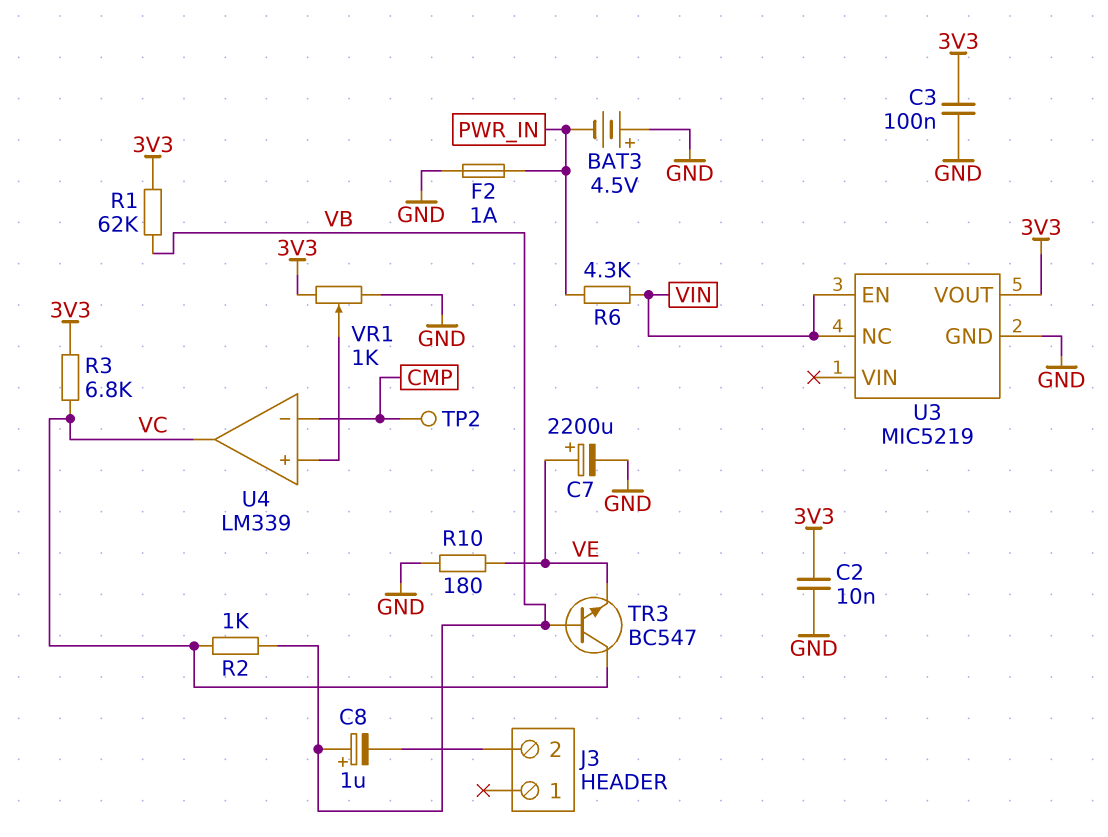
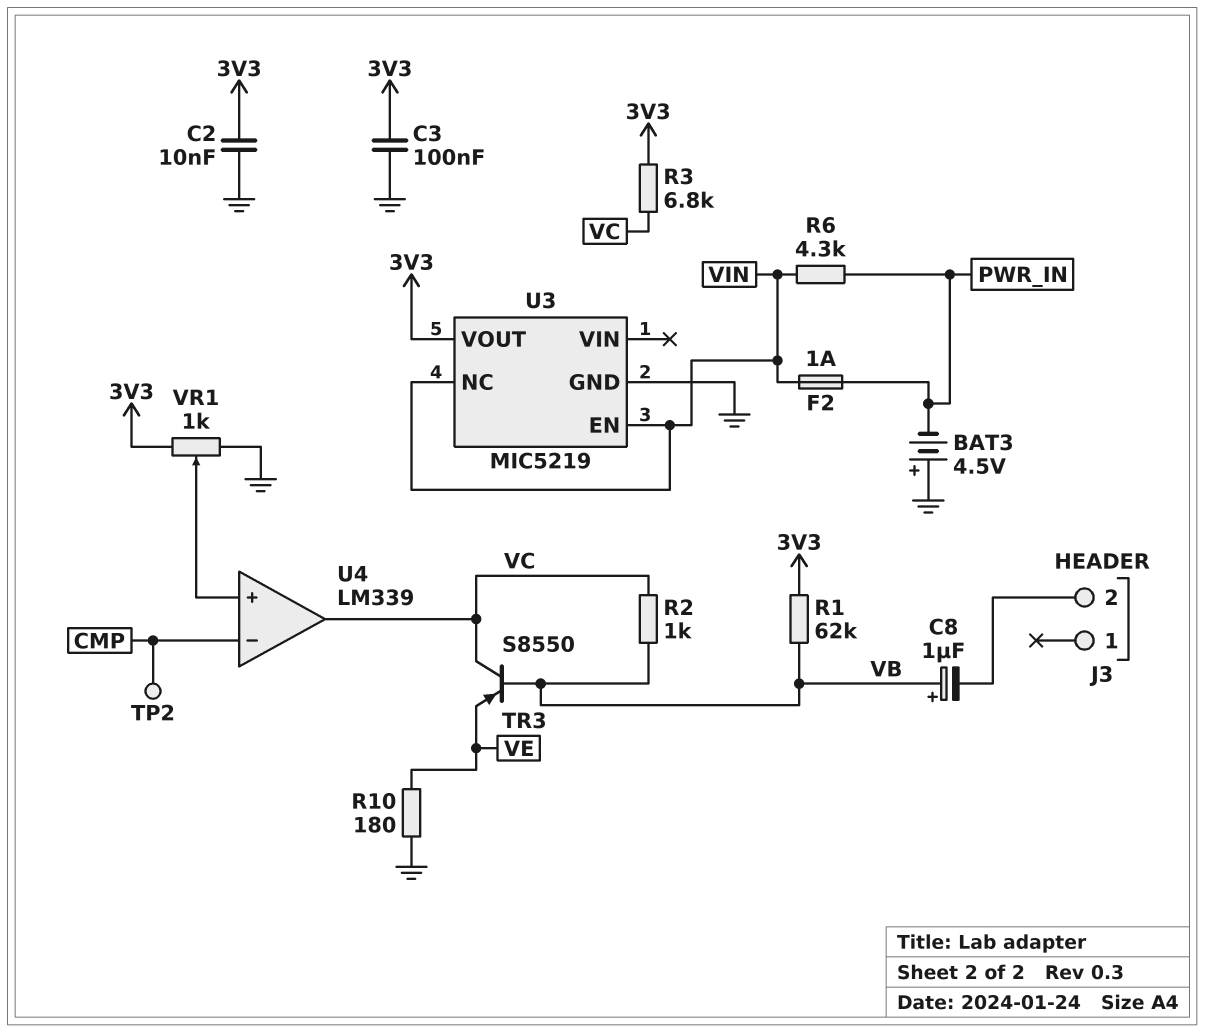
C7: 2200uF (plus VE, minus GND) -> none
F2: 1A (GND, PWR_IN) -> 1A (PWR_IN, VIN)
TR3: NPN BC547 (B VB, C VC, E VE) -> PNP S8550 (B VB, C VC, E VE)

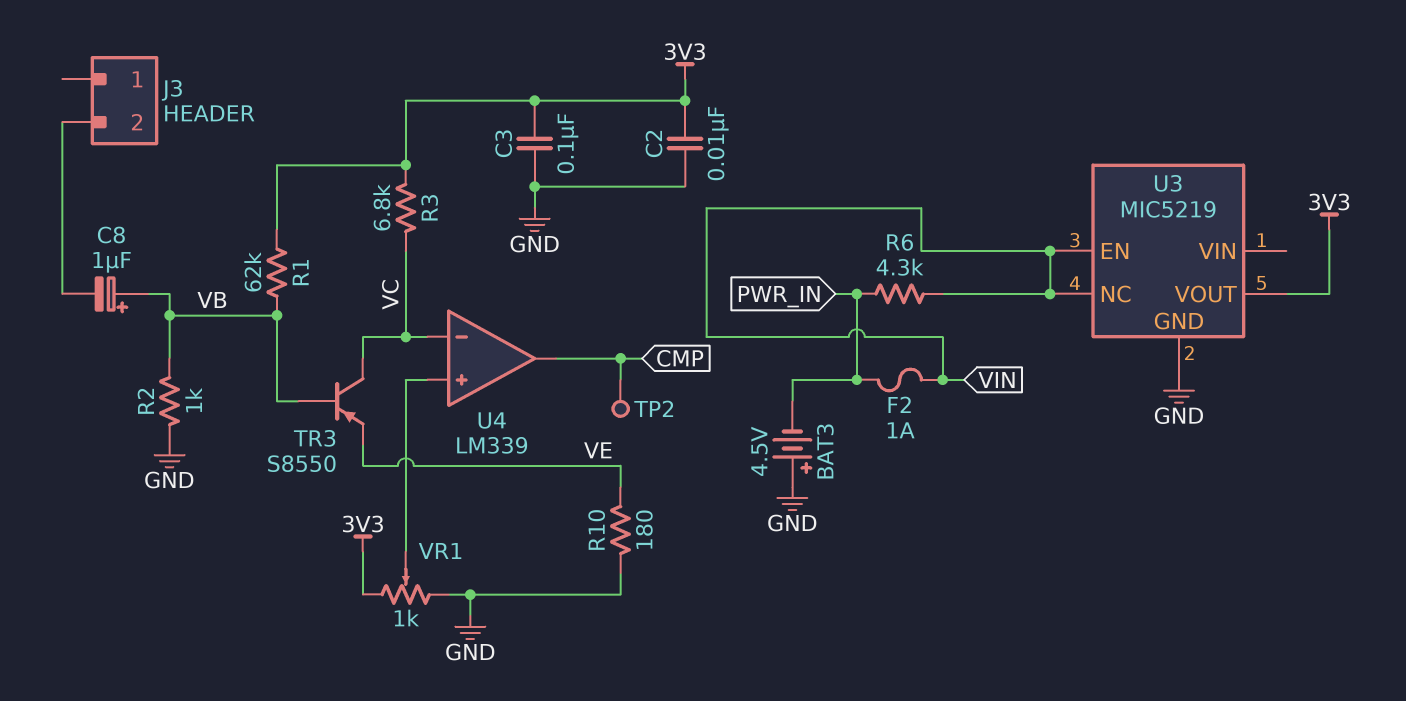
R2: 1k (VB, VC) -> 1k (GND, VB)
U4 pin in-: CMP -> VC
U4 pin out: VC -> CMP

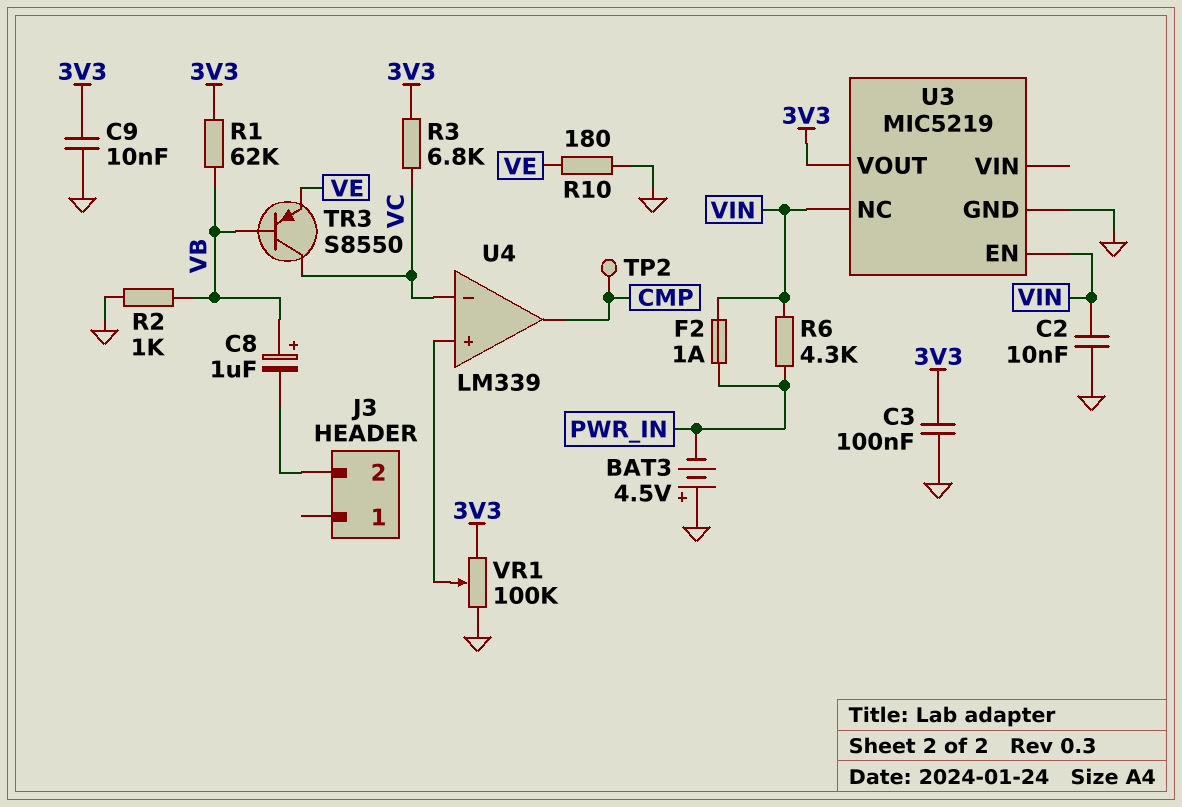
C2: 10nF (3V3, GND) -> 10nF (GND, VIN)
C9: none -> 10nF (3V3, GND)
VR1: 1k (3V3, GND, wiper U4/in+) -> 100k (3V3, GND, wiper U4/in+)

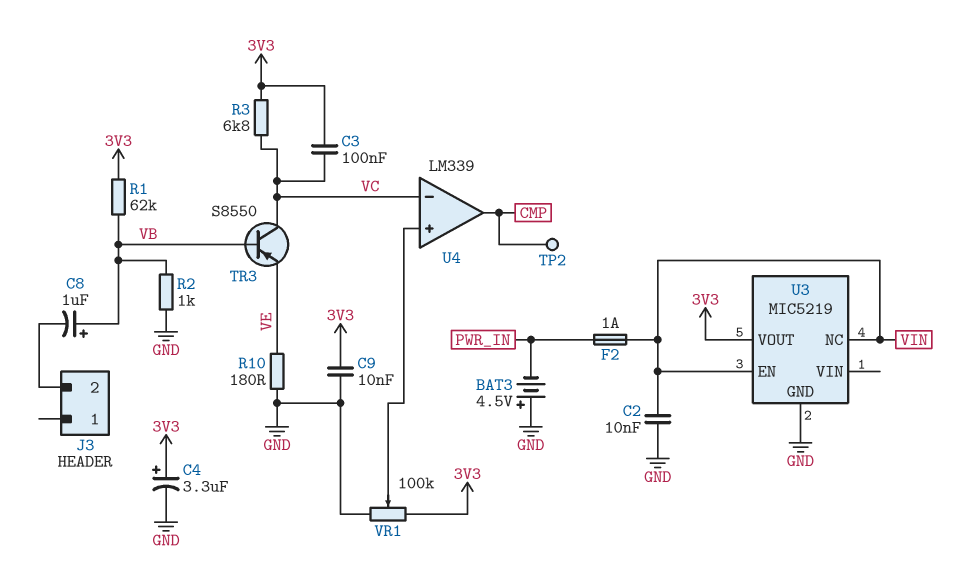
C3: 100nF (3V3, GND) -> 100nF (3V3, VC)
C4: none -> 3.3uF (plus 3V3, minus GND)
R6: 4.3k (PWR_IN, VIN) -> none

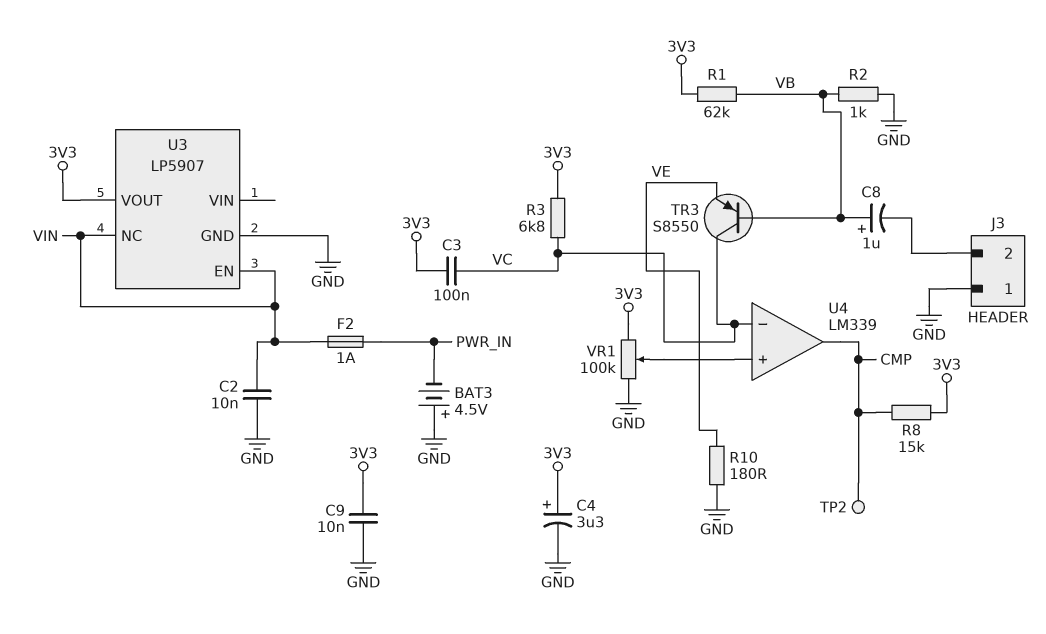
J3 pin 1: none -> GND
R8: none -> 15k (3V3, CMP)
U3: MIC5219 -> LP5907

